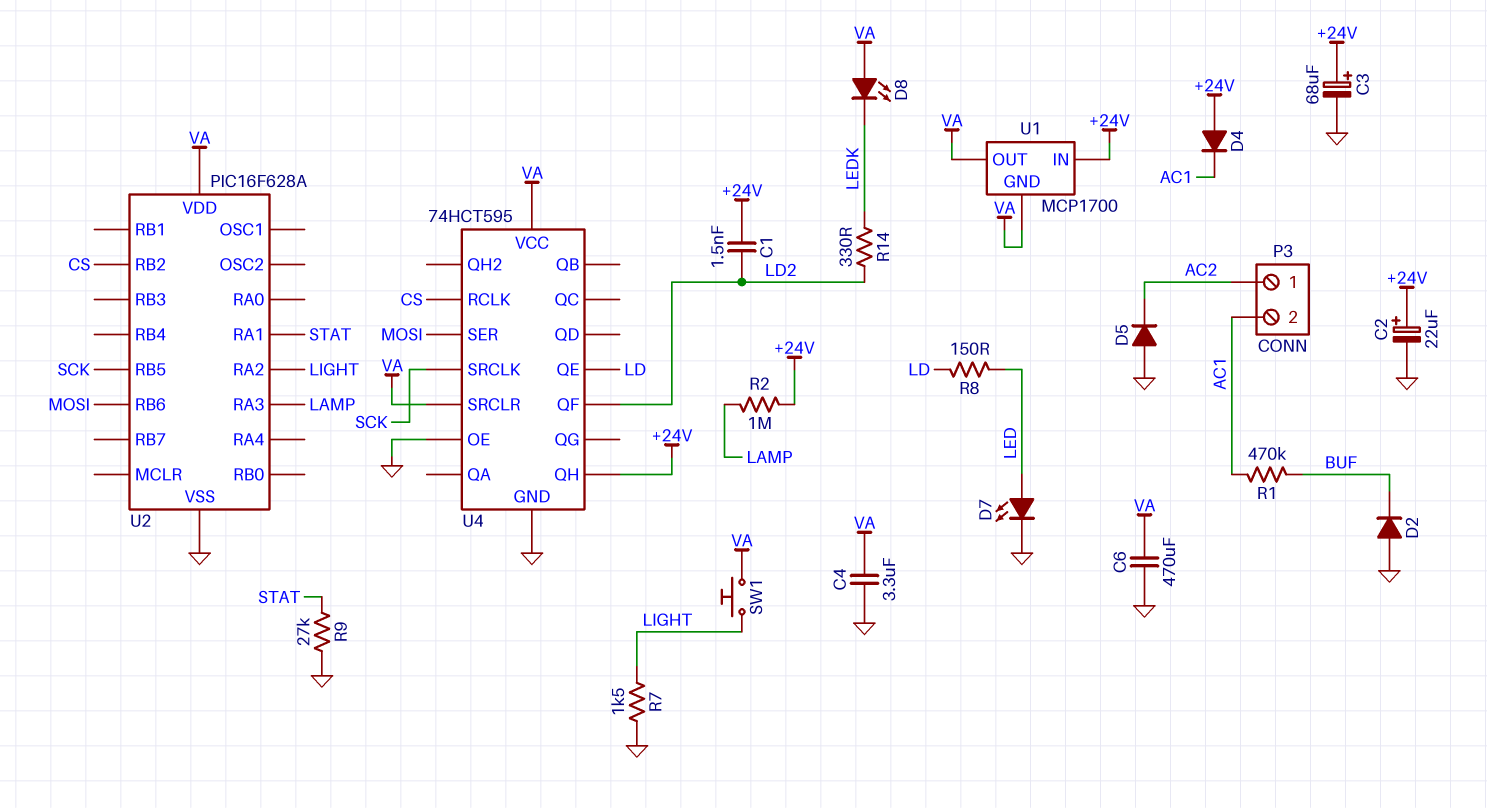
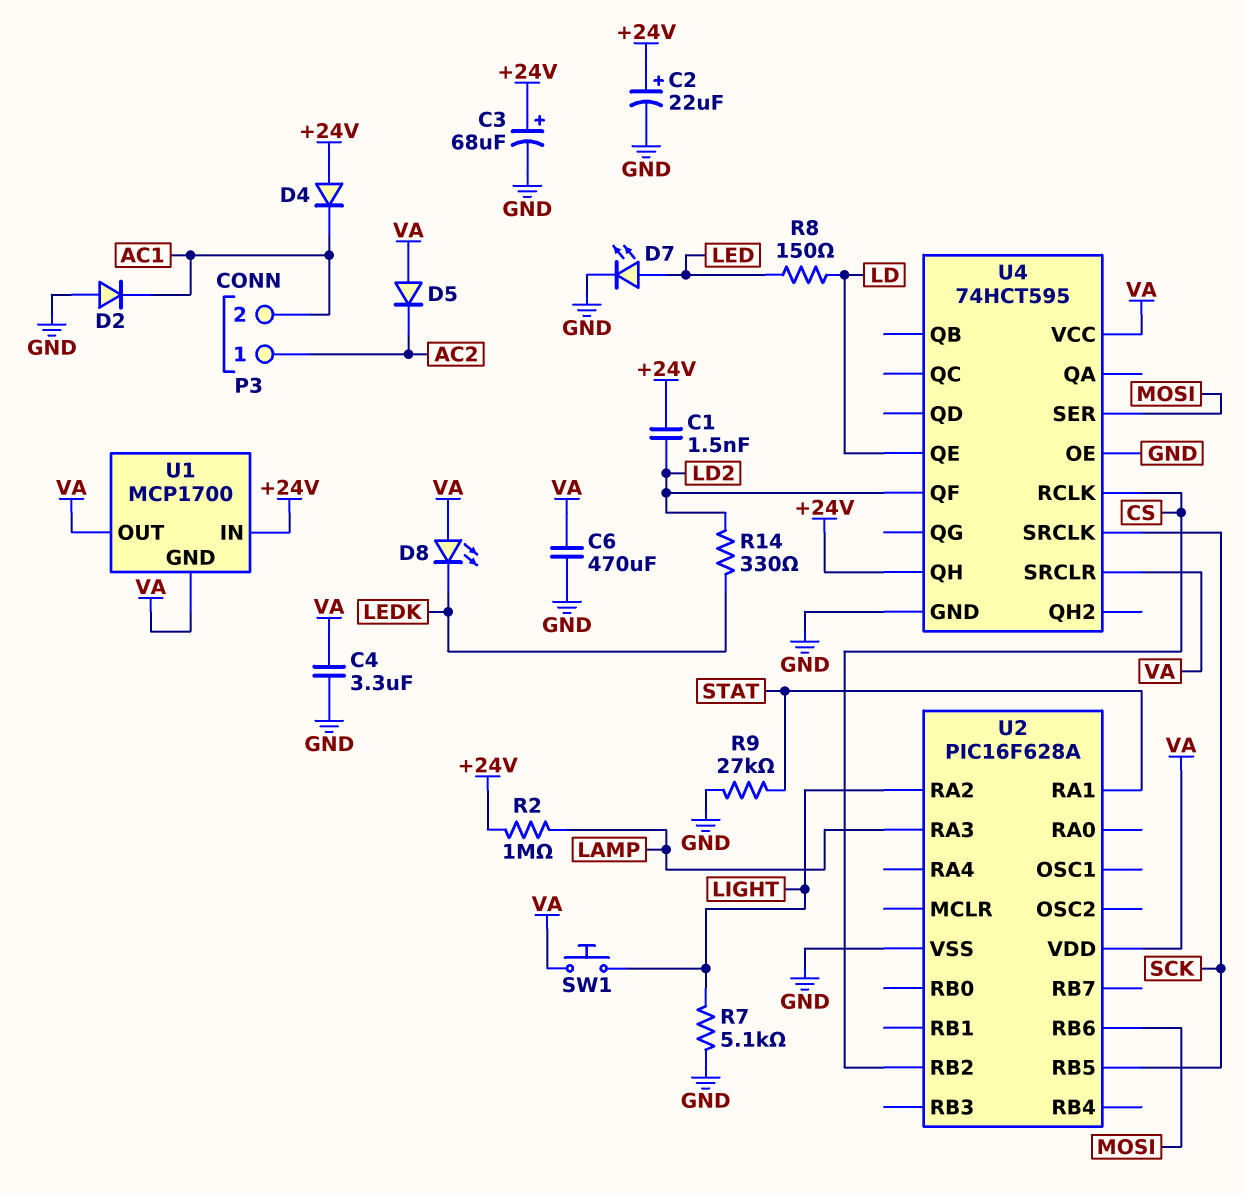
D2: diode (A GND, K BUF) -> diode (A GND, K AC1)
D5: diode (A GND, K AC2) -> diode (A VA, K AC2)
R1: 470k (AC1, BUF) -> none
R7: 1.5k (GND, LIGHT) -> 5.1k (GND, LIGHT)

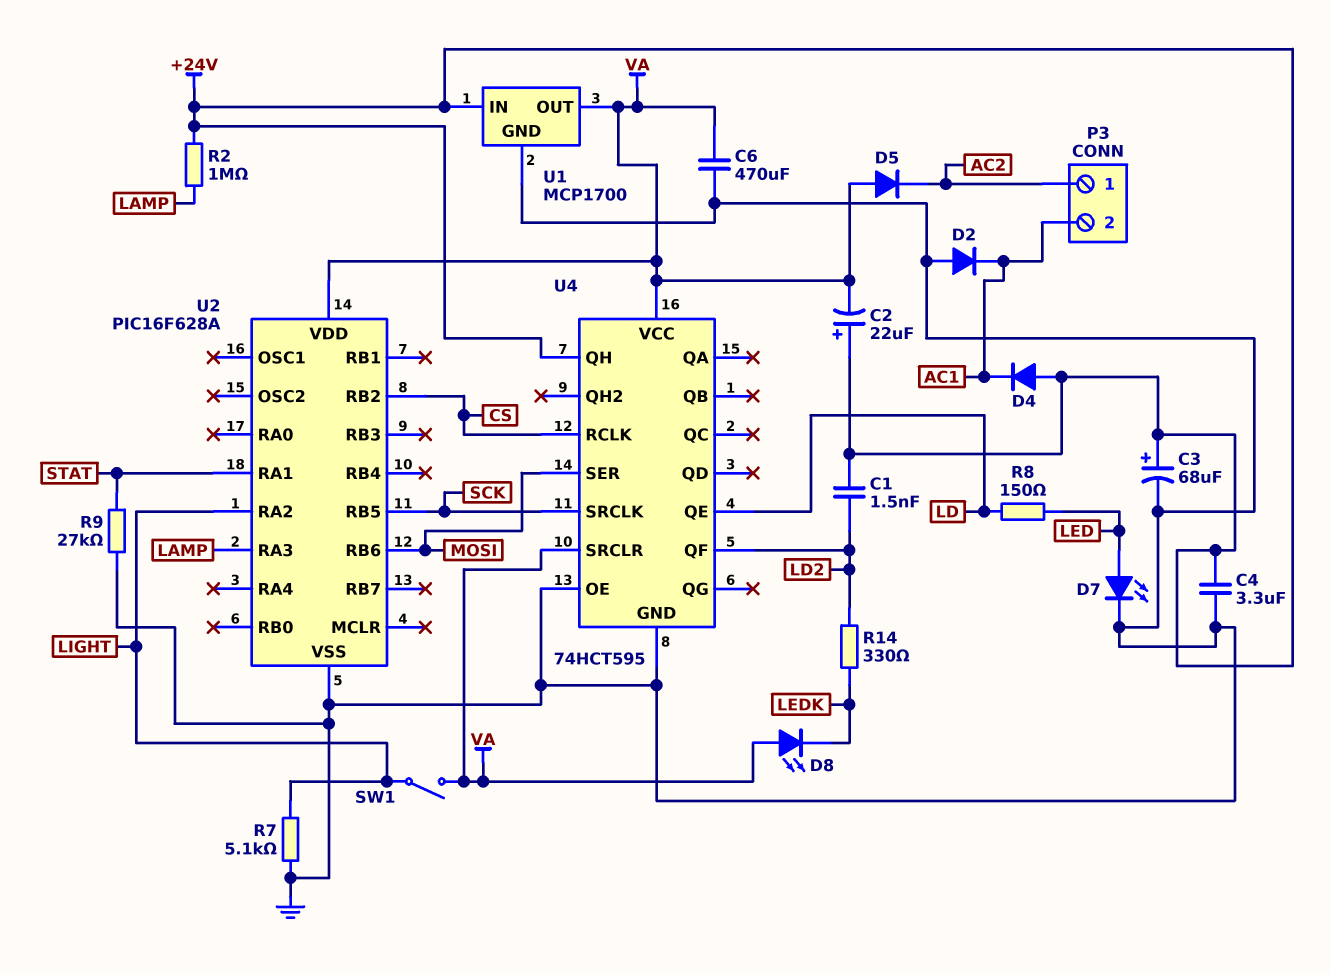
C2: 22uF (plus +24V, minus GND) -> 22uF (plus +24V, minus VA)
C4: 3.3uF (GND, VA) -> 3.3uF (+24V, GND)
SW1: button (LIGHT, VA) -> switch (LIGHT, VA)
U1 pin GND: VA -> GND

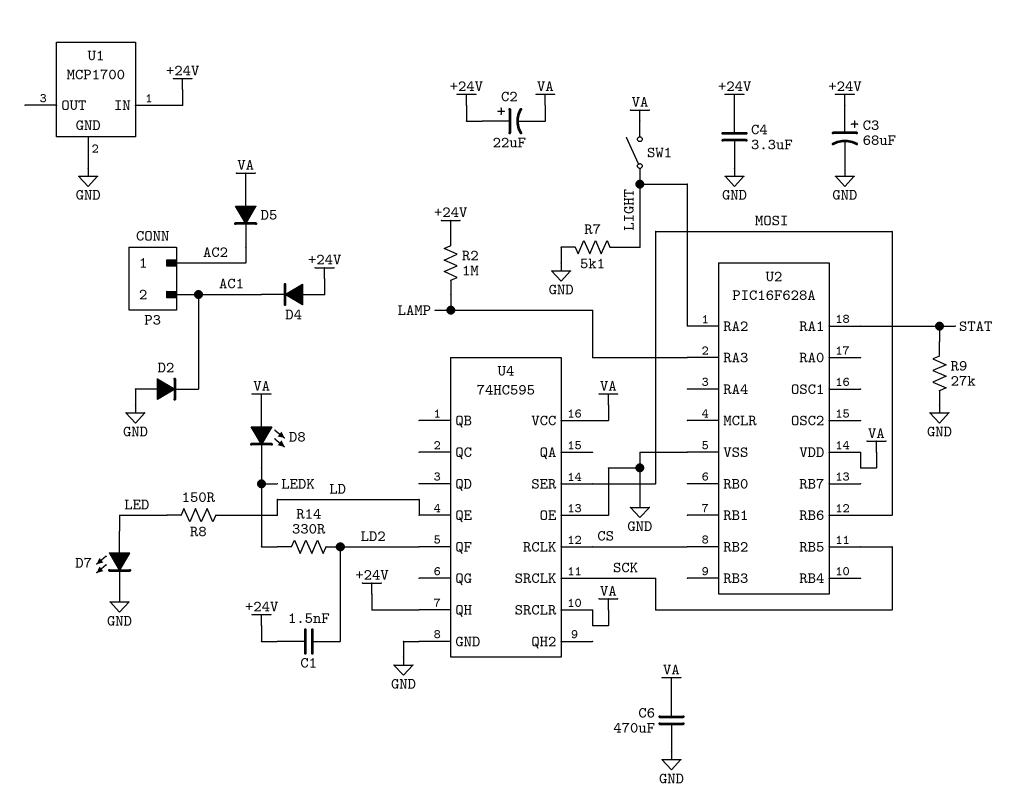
U1 pin OUT: VA -> none
U4: 74HCT595 -> 74HC595

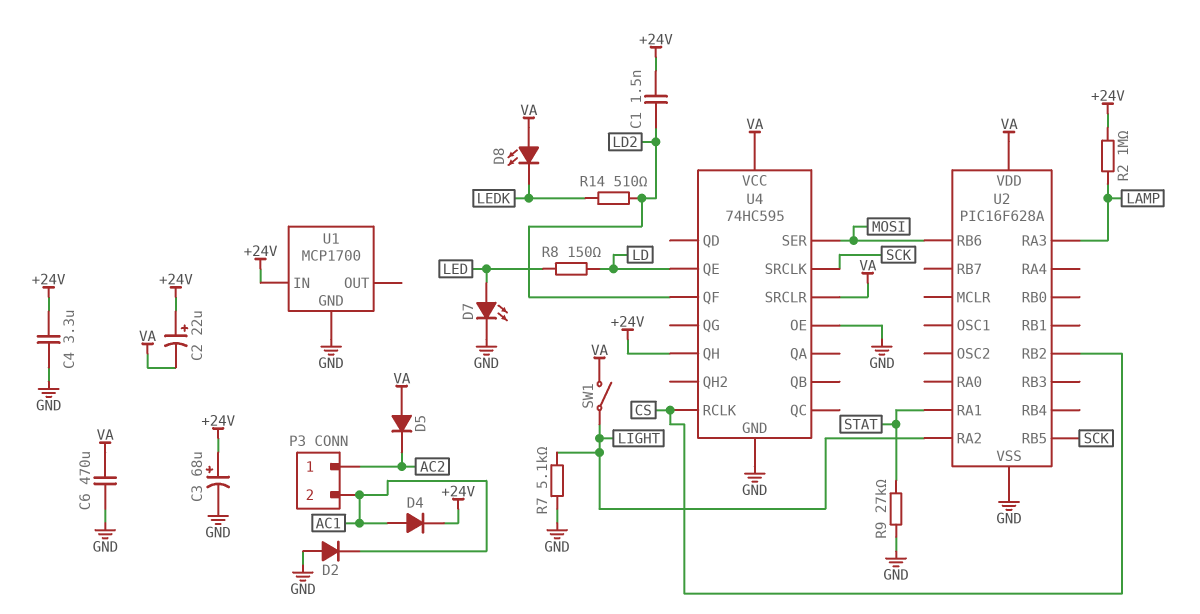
D4: diode (A +24V, K AC1) -> diode (A AC1, K +24V)
R14: 330 (LD2, LEDK) -> 510 (LD2, LEDK)

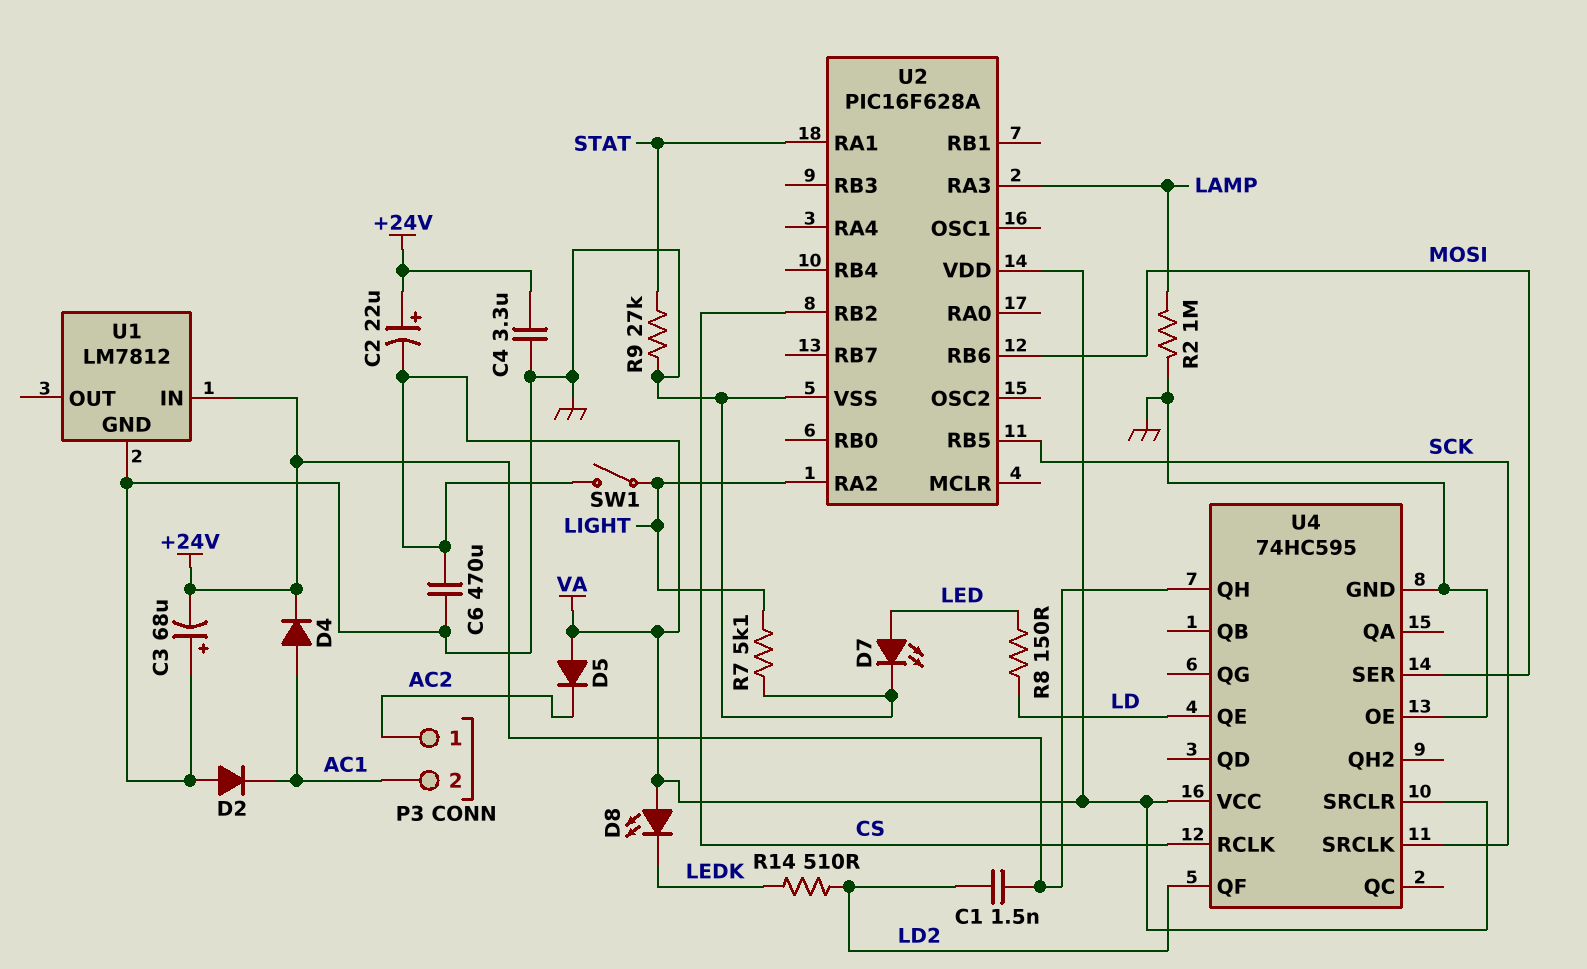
C3: 68uF (plus +24V, minus GND) -> 68uF (plus GND, minus +24V)
R2: 1M (+24V, LAMP) -> 1M (GND, LAMP)
U1: MCP1700 -> LM7812

